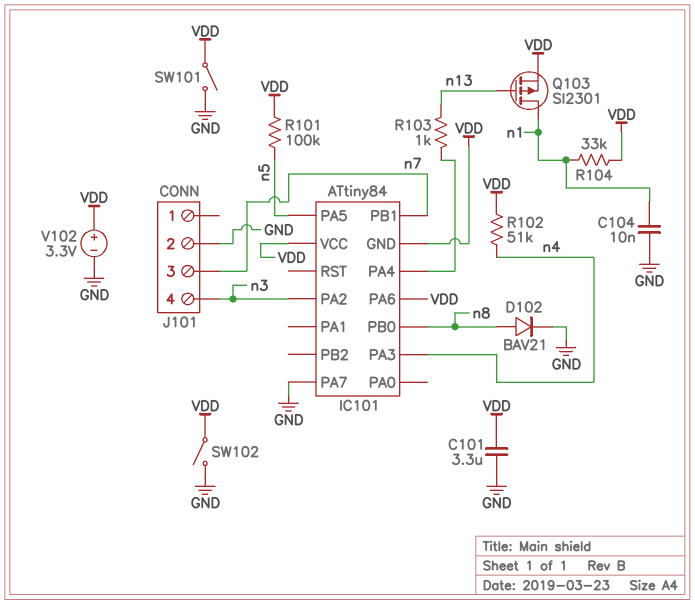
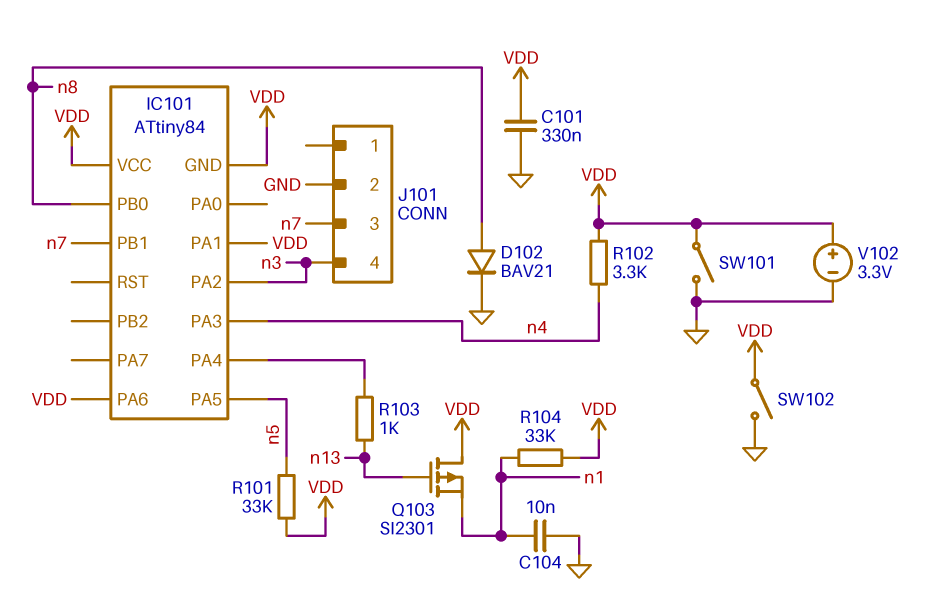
C101: 3.3uF (GND, VDD) -> 330nF (GND, VDD)
IC101 pin PA1: none -> VDD
IC101 pin PA7: GND -> none
Q103: PMOS SI2301 (G n13, D n1, S VDD) -> PMOS SI2301 (G n13, D VDD, S n1)
R101: 100k (VDD, n5) -> 33k (VDD, n5)
R102: 51k (VDD, n4) -> 3.3k (VDD, n4)

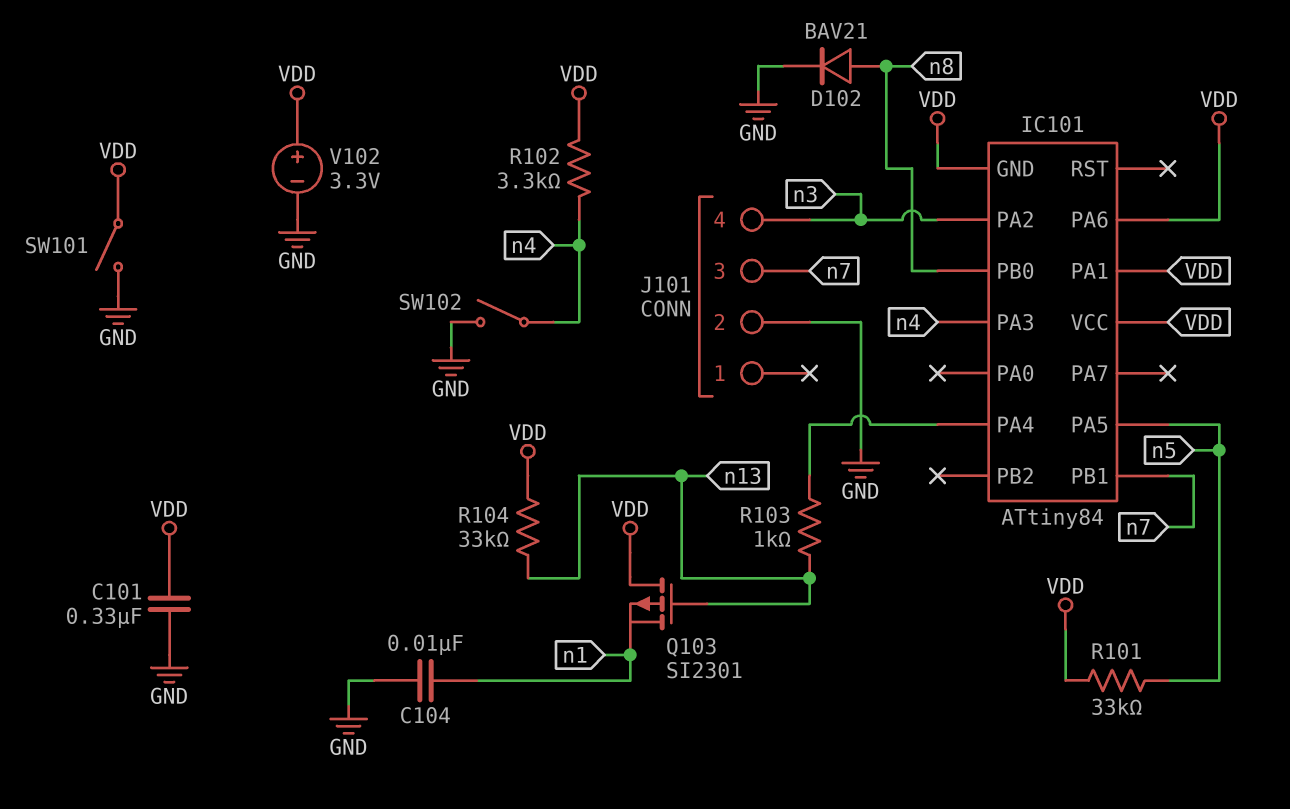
R104: 33k (VDD, n1) -> 33k (VDD, n13)
SW102: switch (GND, VDD) -> switch (GND, n4)

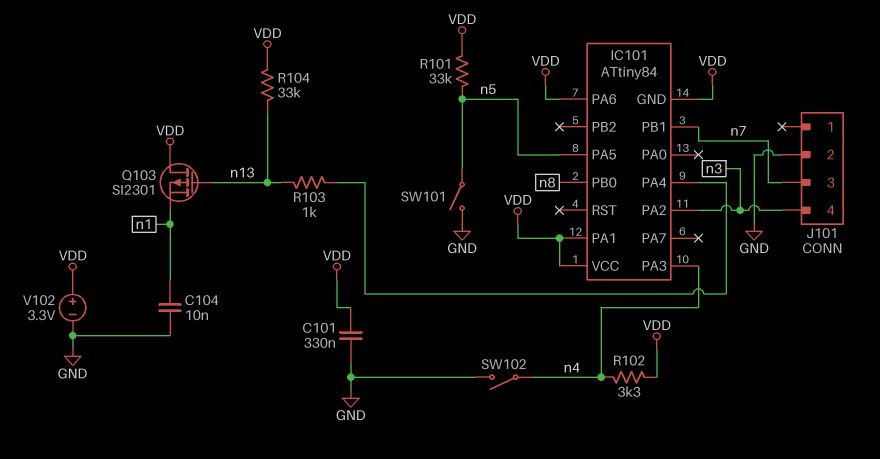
D102: diode BAV21 (A n8, K GND) -> none
SW101: switch (GND, VDD) -> switch (GND, n5)

